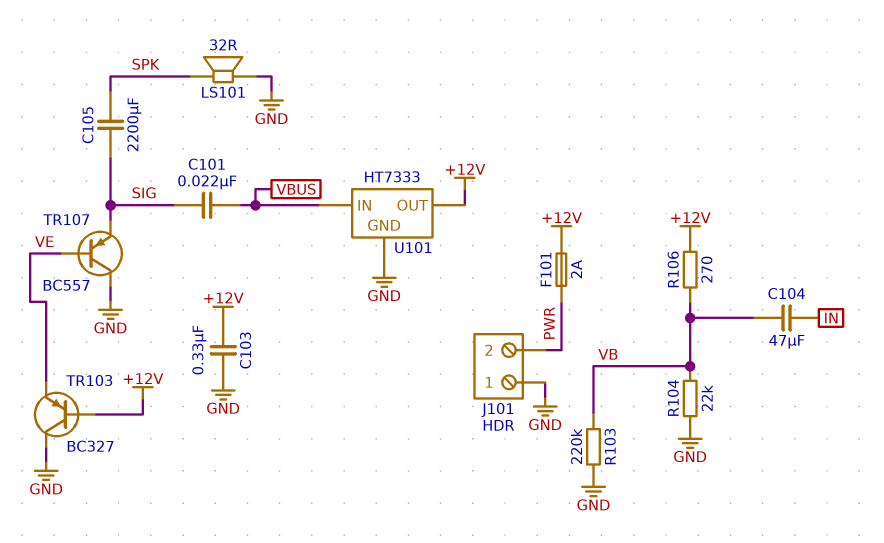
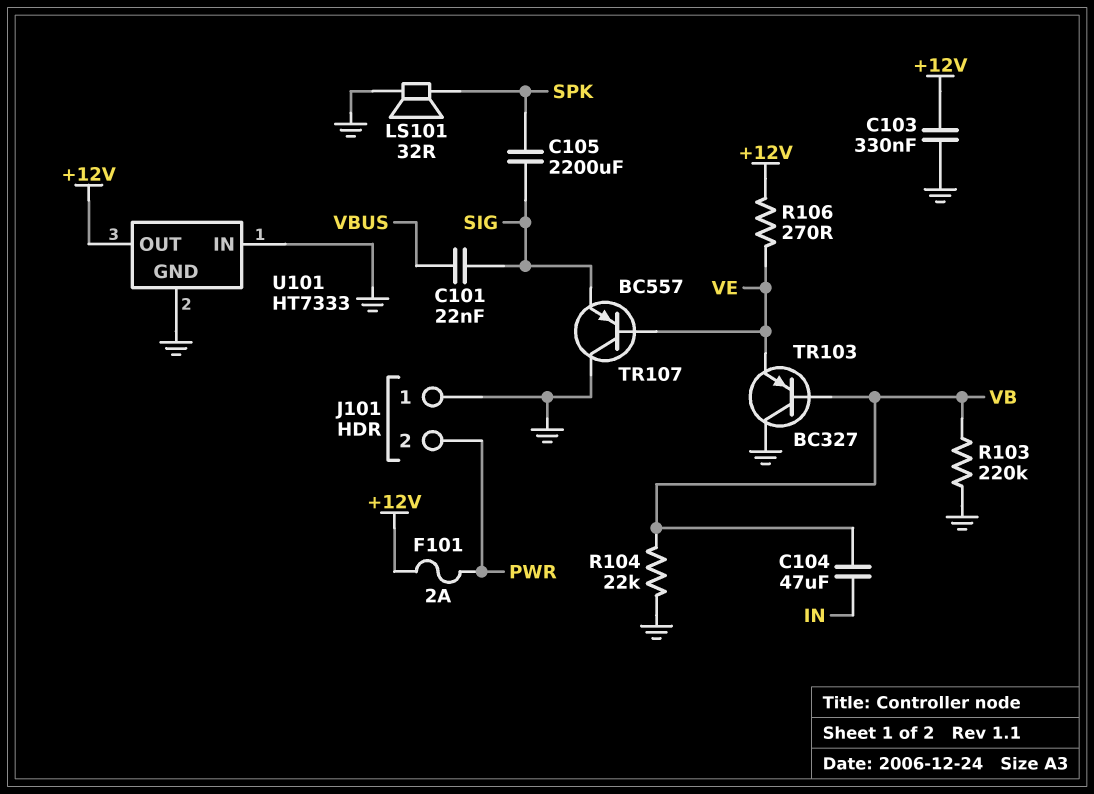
R106: 270 (+12V, VB) -> 270 (+12V, VE)
TR103: PNP BC327 (B +12V, C GND, E VE) -> PNP BC327 (B VB, C GND, E VE)
U101 pin IN: VBUS -> GND

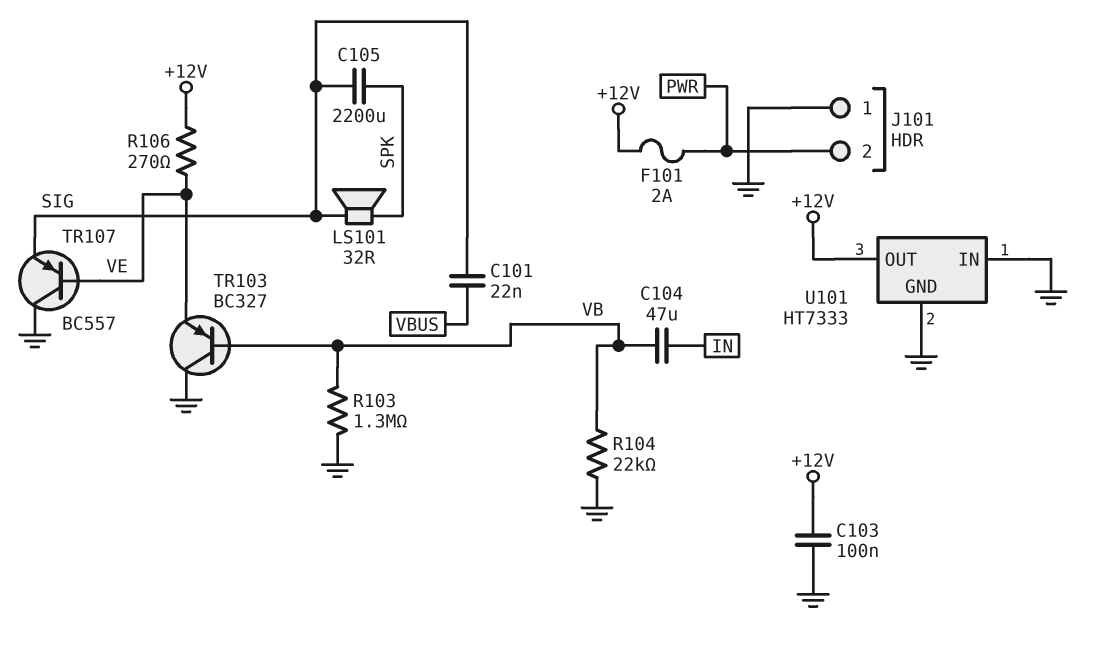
C103: 330nF (+12V, GND) -> 100nF (+12V, GND)
LS101: speaker 32R (GND, SPK) -> speaker 32R (SIG, SPK)
R103: 220k (GND, VB) -> 1.3M (GND, VB)

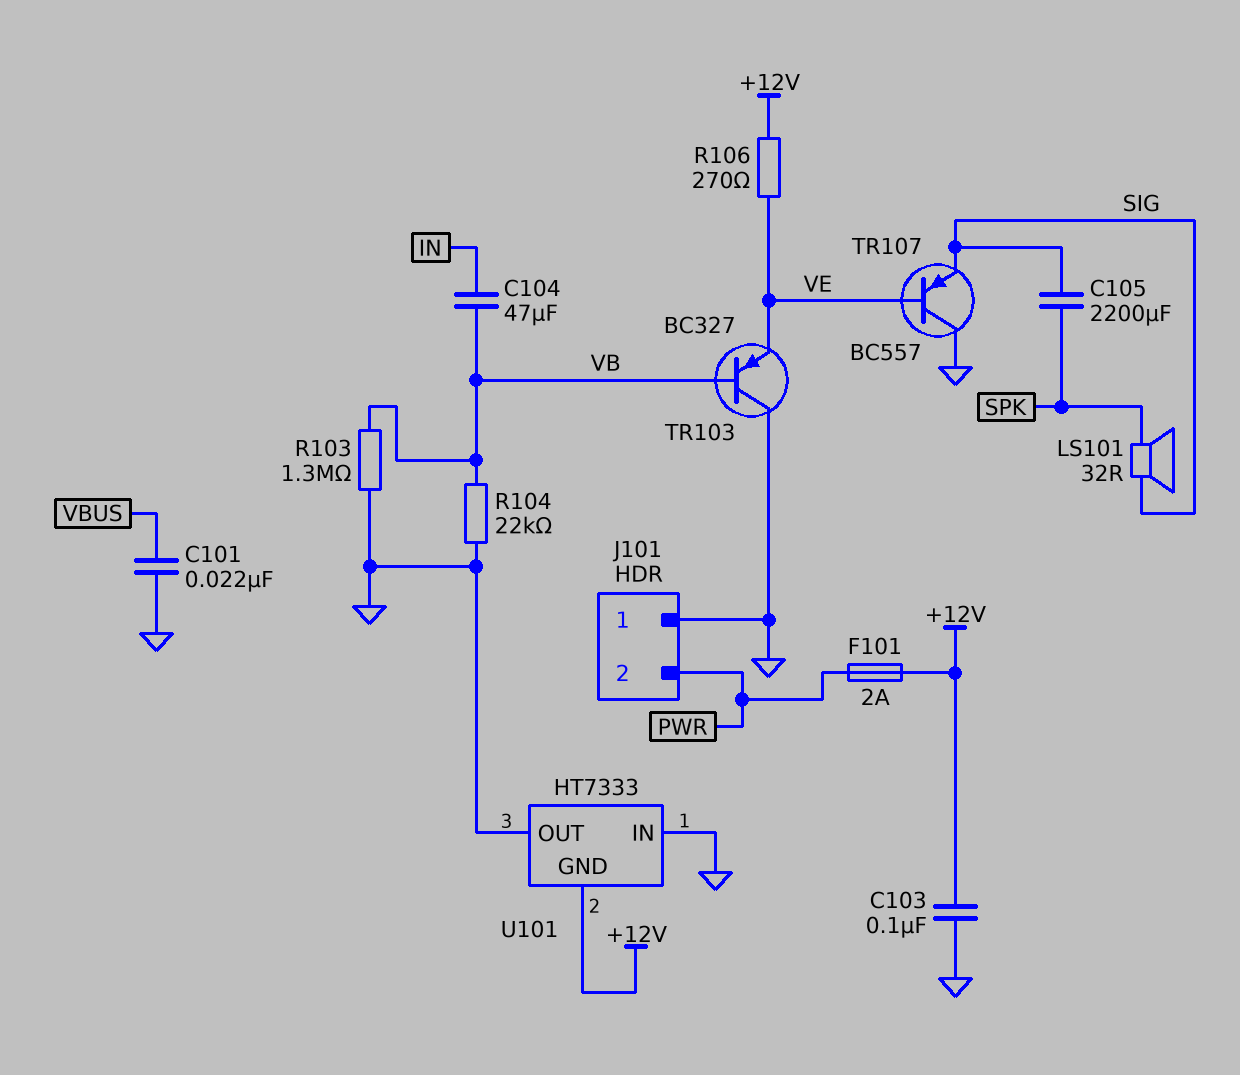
C101: 22nF (SIG, VBUS) -> 22nF (GND, VBUS)
U101 pin GND: GND -> +12V
U101 pin OUT: +12V -> GND

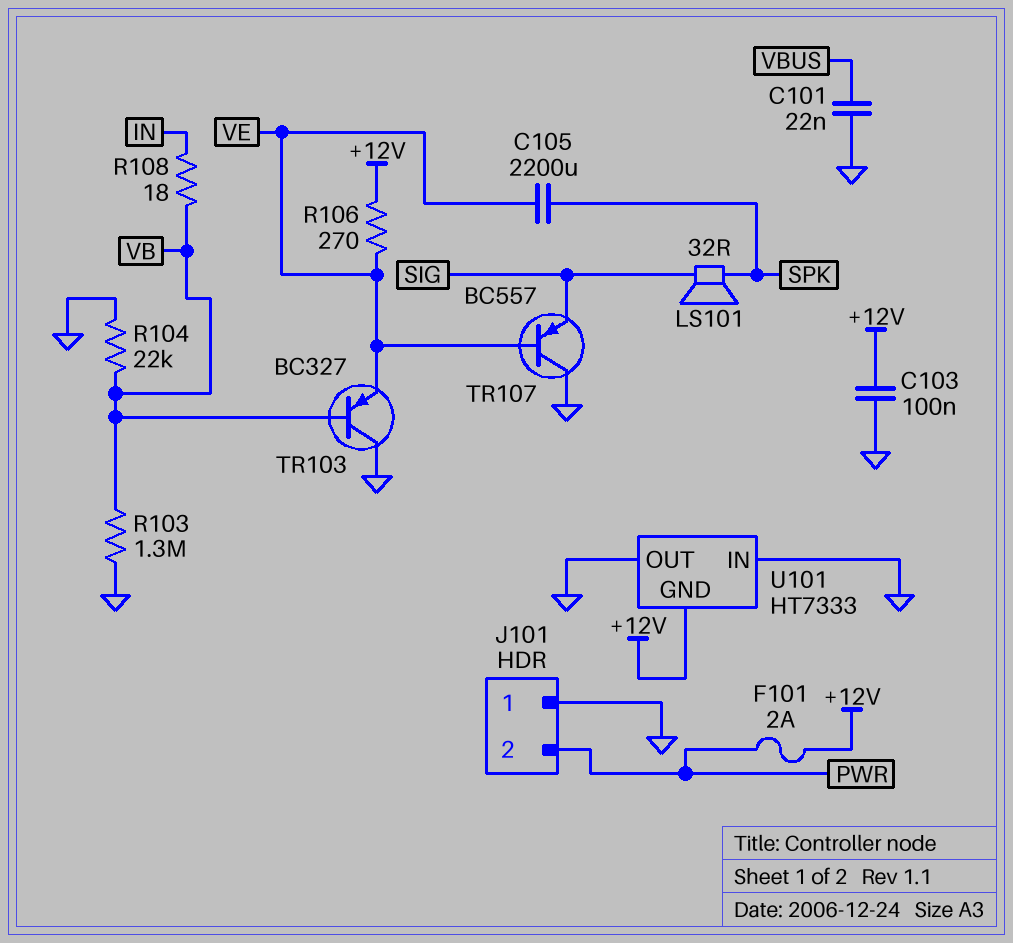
C104: 47uF (IN, VB) -> none
C105: 2200uF (SIG, SPK) -> 2200uF (SPK, VE)
R108: none -> 18 (IN, VB)

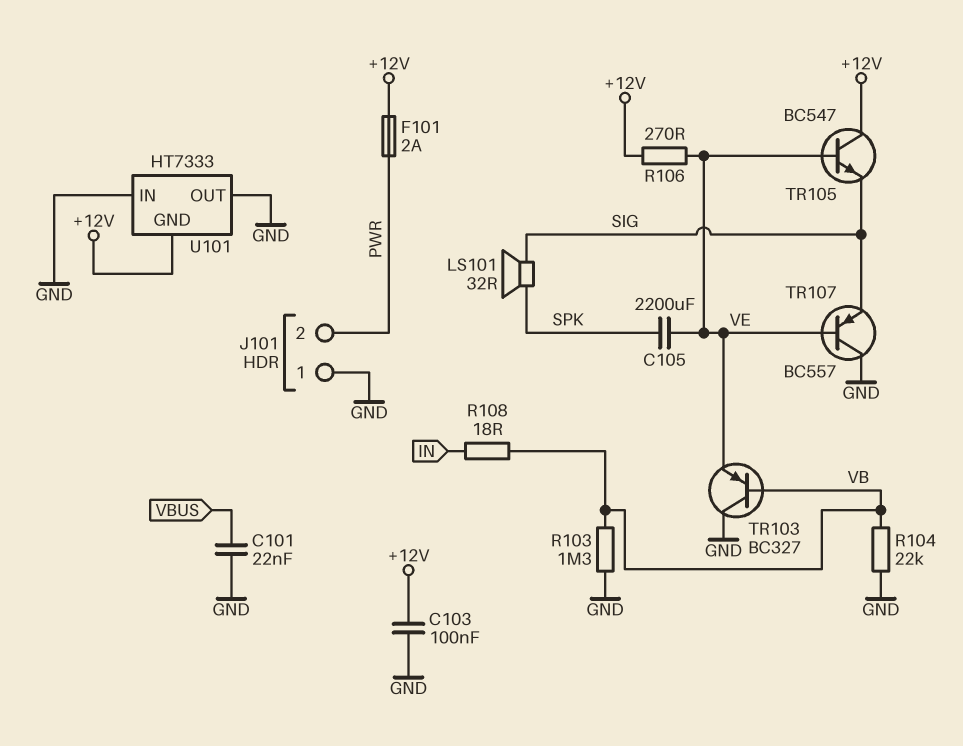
TR105: none -> NPN BC547 (B VE, C +12V, E SIG)

